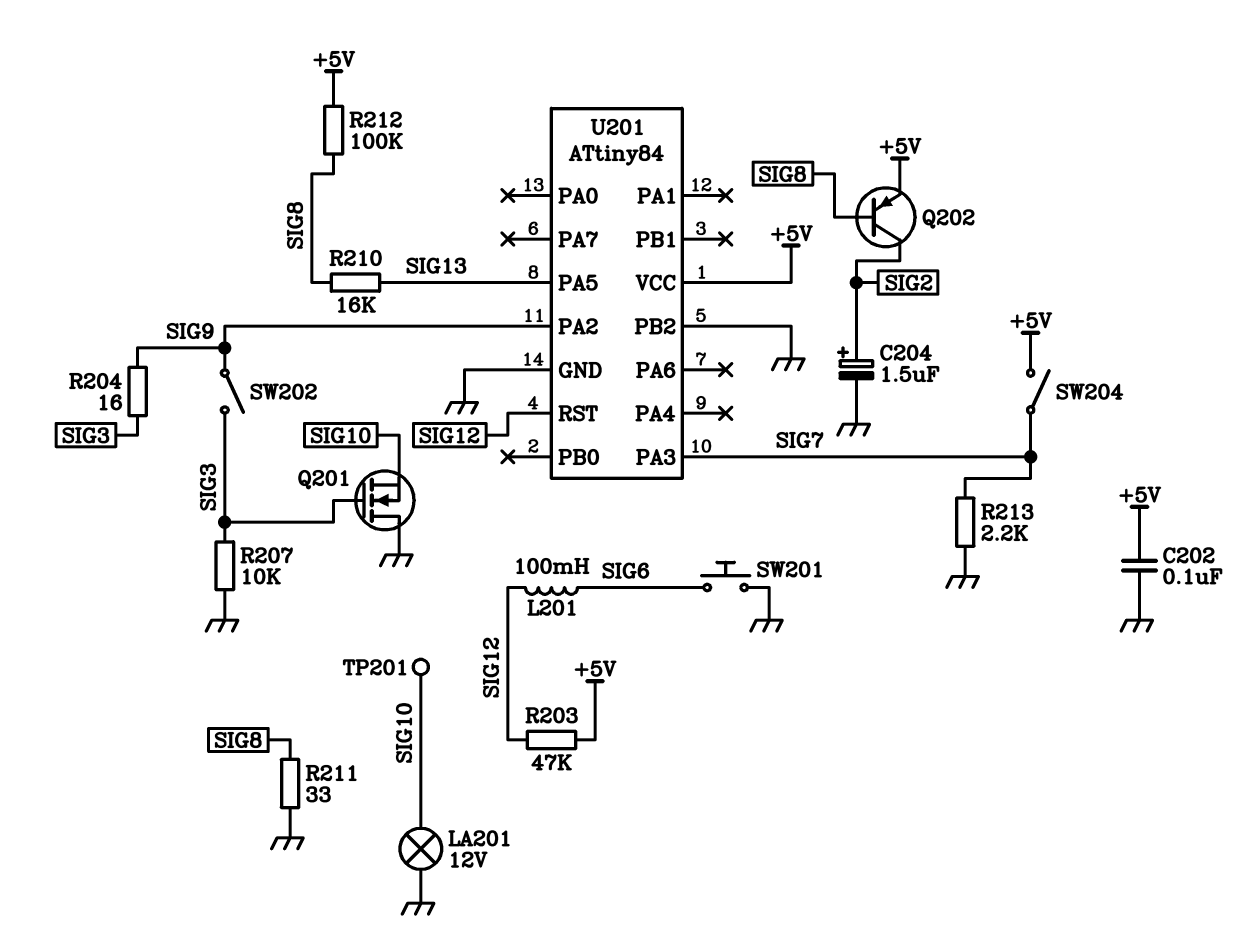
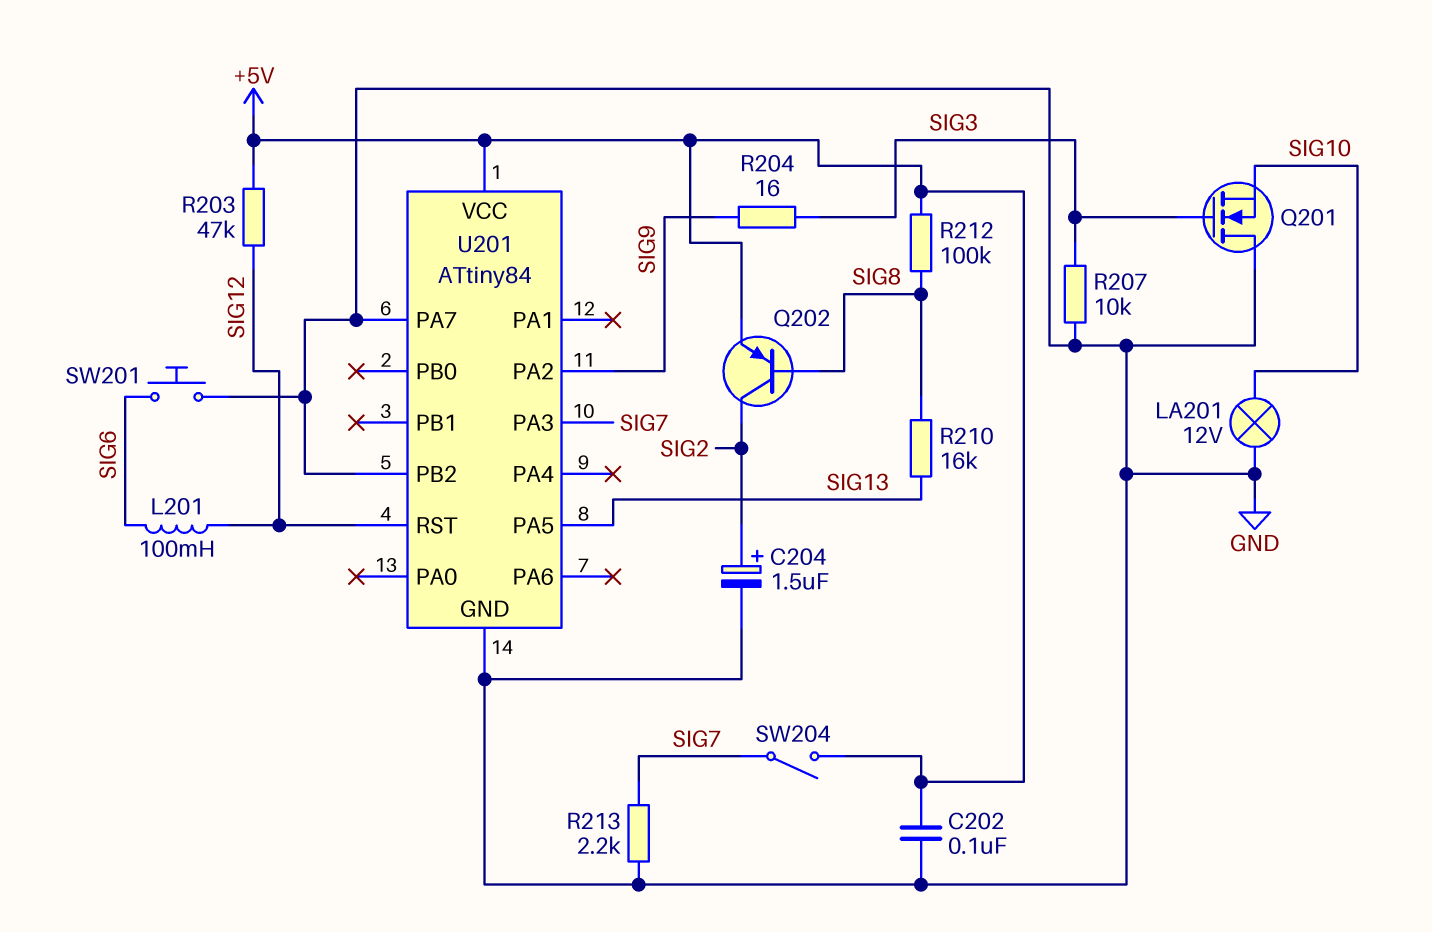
R211: 33 (GND, SIG8) -> none
SW202: switch (SIG3, SIG9) -> none
TP201: test point (SIG10) -> none
U201 pin PA7: none -> GND

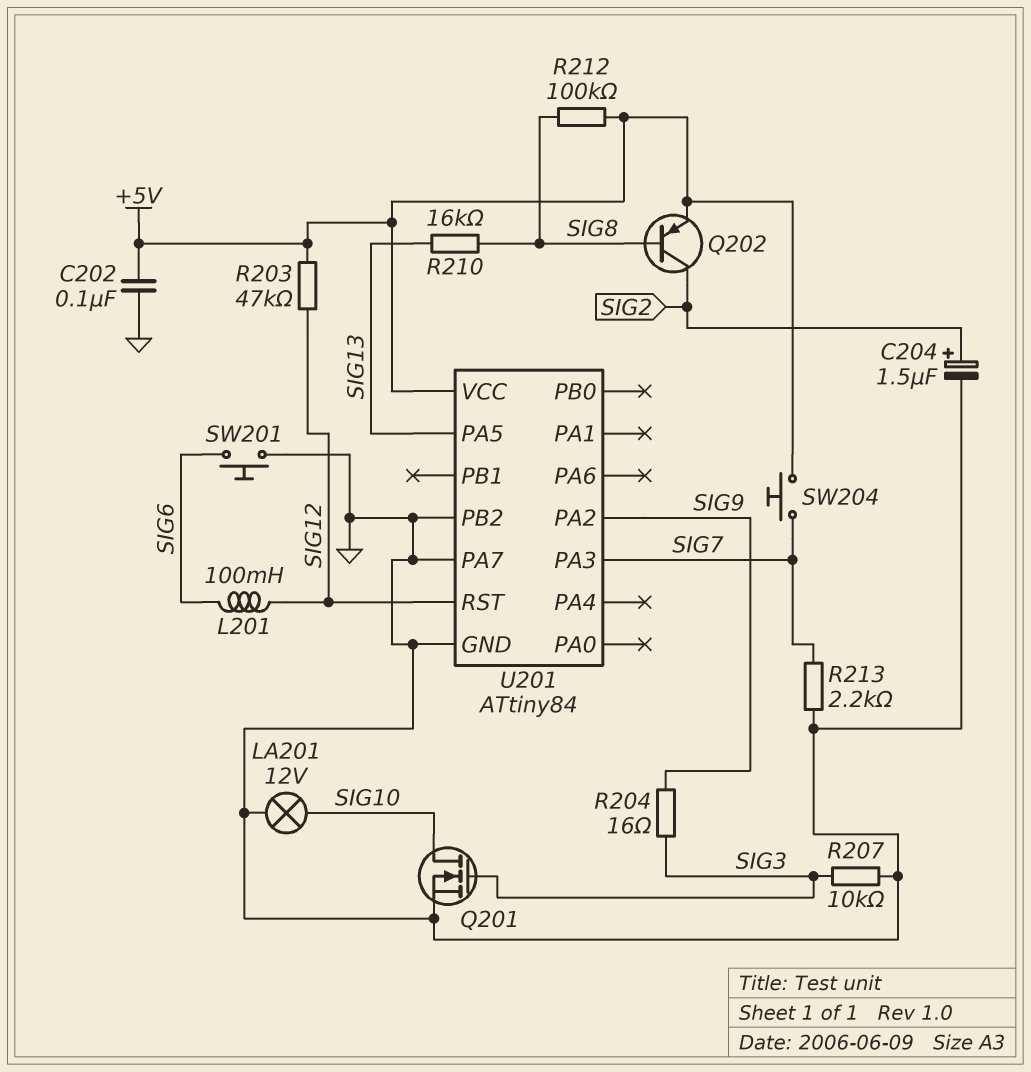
Q201: NMOS (G SIG3, D GND, S SIG10) -> NMOS (G SIG3, D SIG10, S GND)
SW204: switch (+5V, SIG7) -> button (+5V, SIG7)

